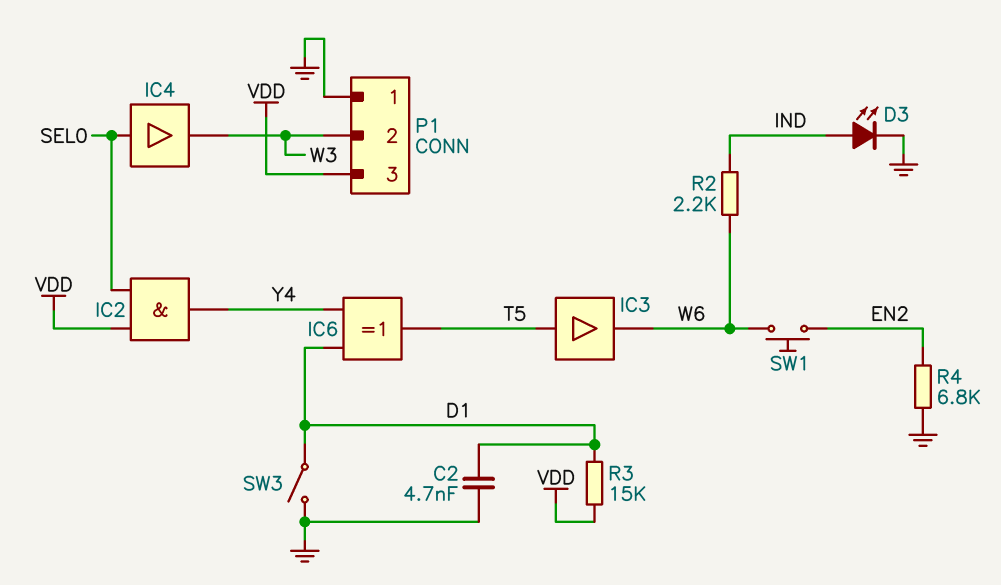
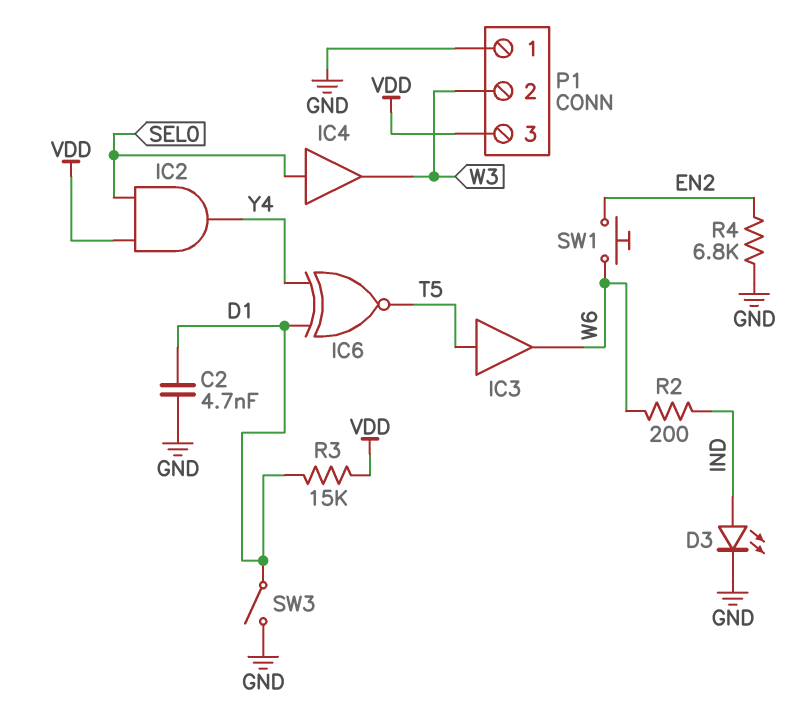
IC6: XOR (in D1, in Y4, out T5) -> XNOR (in D1, in Y4, out T5)
R2: 2.2k (IND, W6) -> 200 (IND, W6)

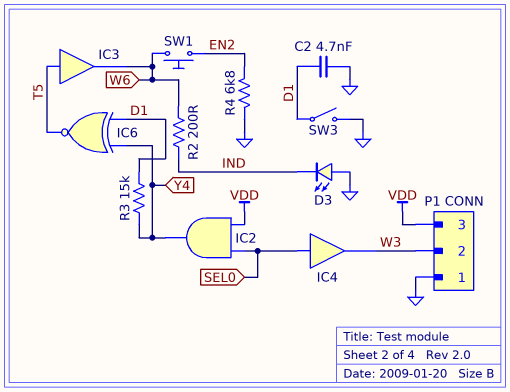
D3: LED (A IND, K GND) -> LED (A GND, K IND)
R3: 15k (D1, VDD) -> 15k (D1, Y4)

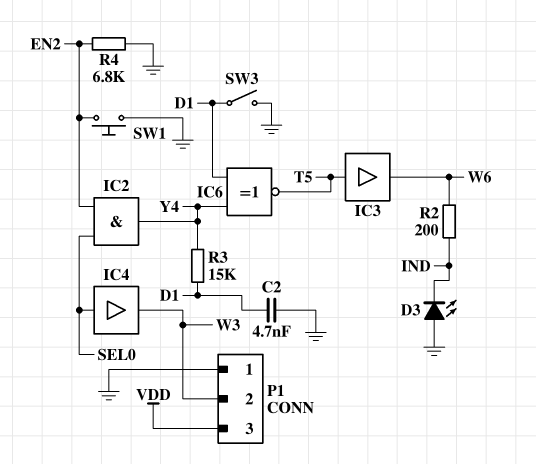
IC2: AND (in SEL0, in VDD, out Y4) -> AND (in EN2, in SEL0, out Y4)
SW1: button (EN2, W6) -> button (EN2, GND)

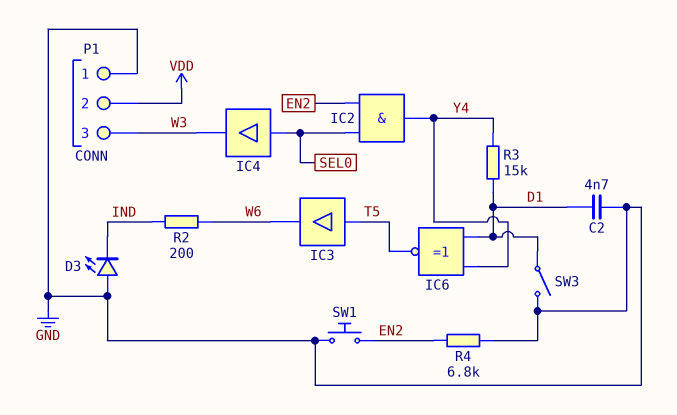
P1 pin 2: W3 -> VDD
P1 pin 3: VDD -> W3

